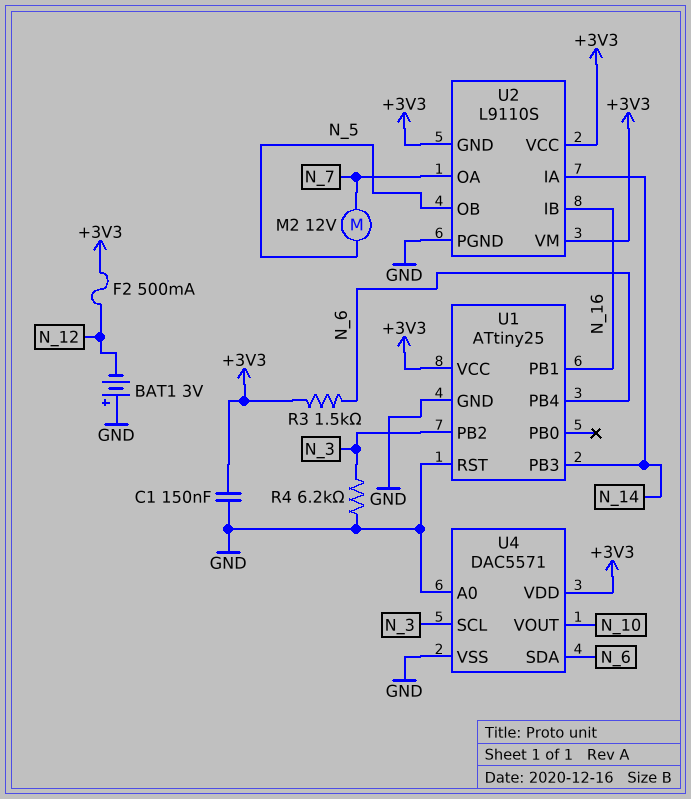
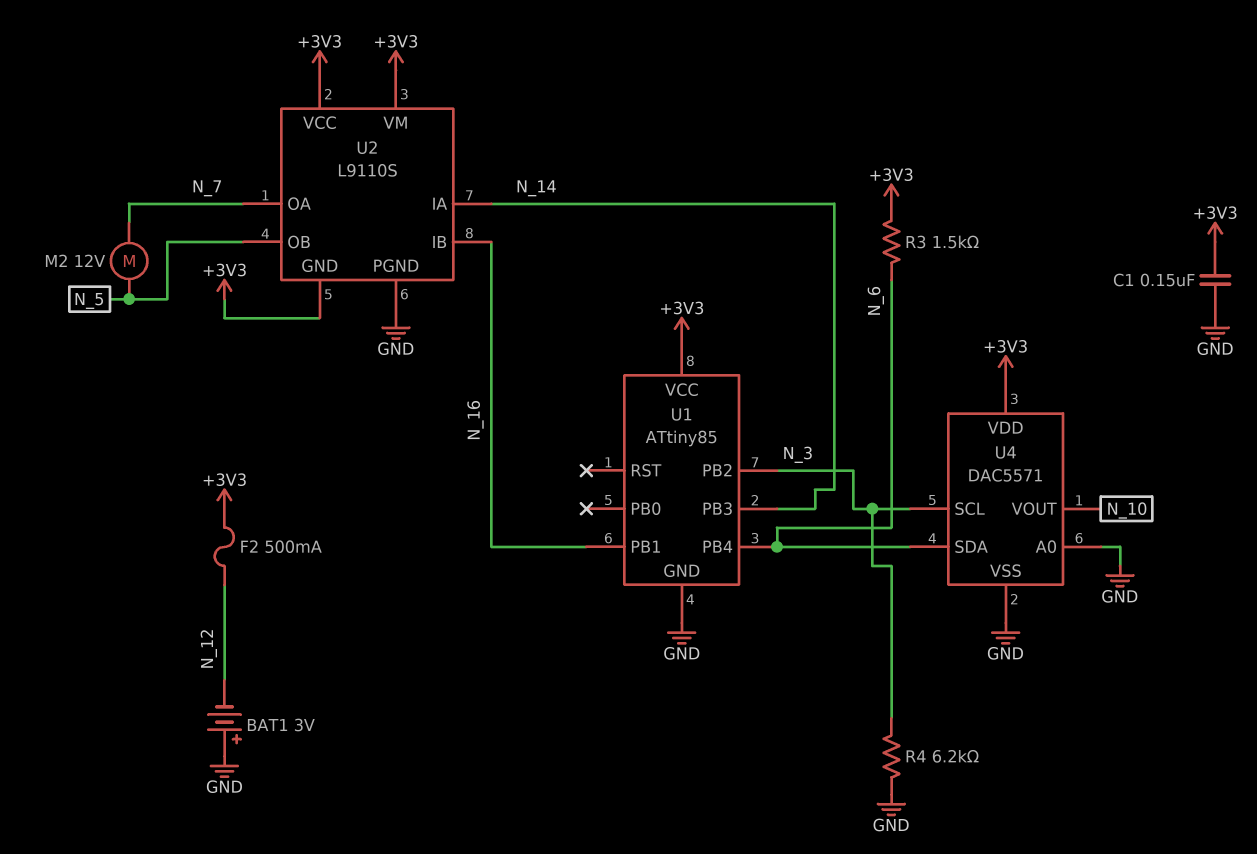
U1: ATtiny25 -> ATtiny85
U1 pin RST: GND -> none

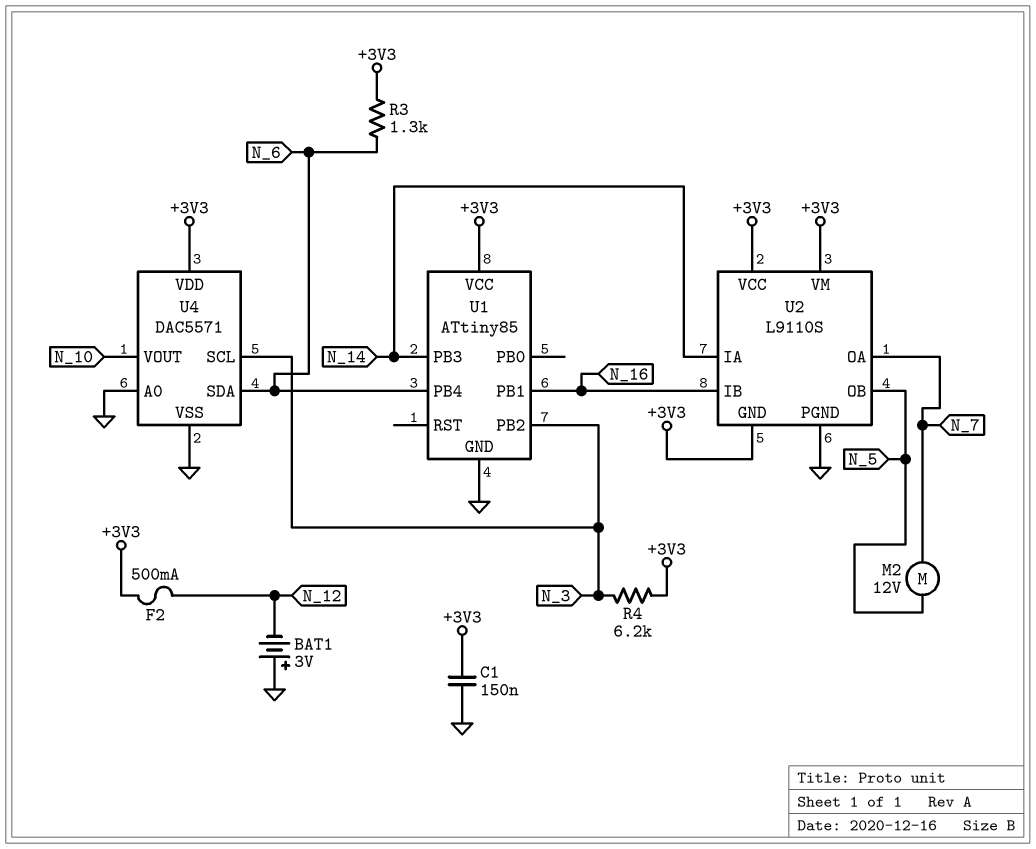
R3: 1.5k (+3V3, N_6) -> 1.3k (+3V3, N_6)
R4: 6.2k (GND, N_3) -> 6.2k (+3V3, N_3)

